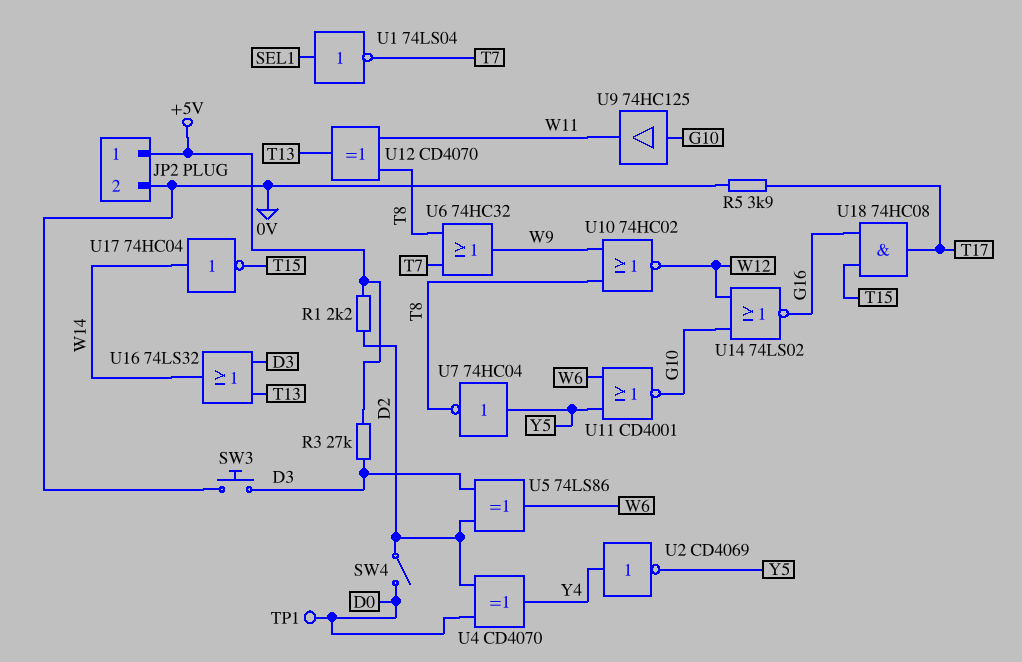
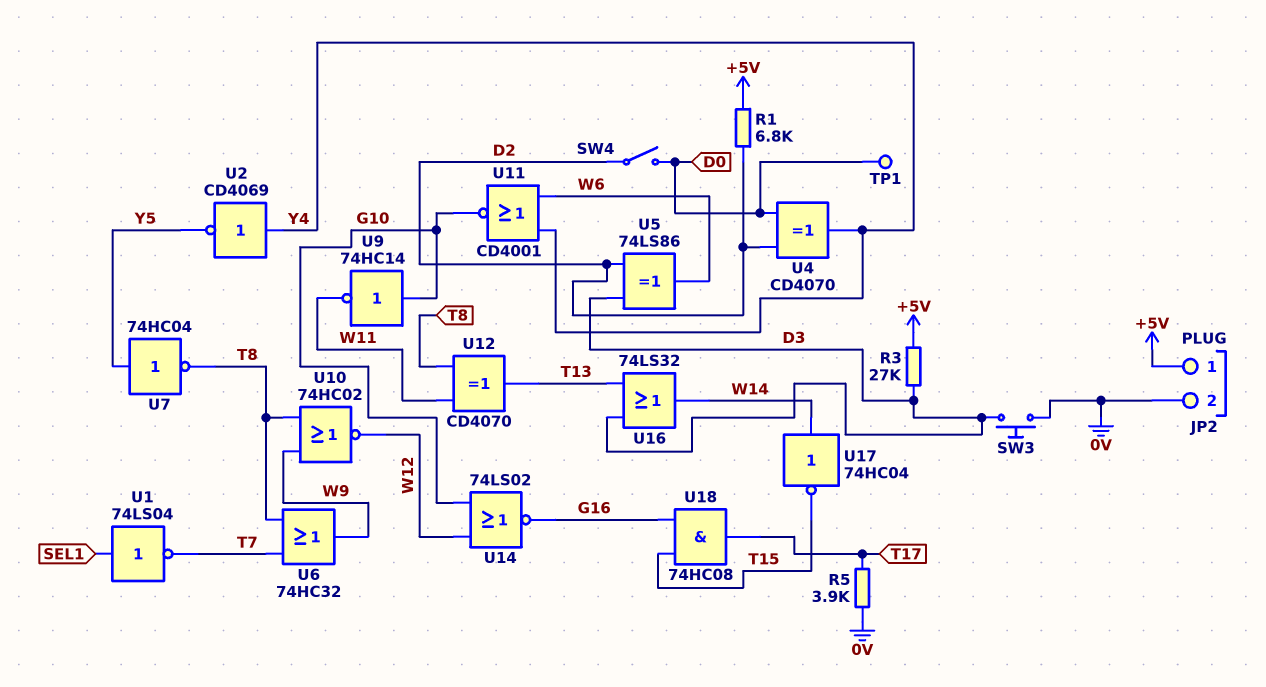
R1: 2.2k (+5V, D2) -> 6.8k (+5V, D2)
U9: buffer 74HC125 (in G10, out W11) -> NOT 74HC14 (in G10, out W11)
U11: NOR CD4001 (in W6, in Y5, out G10) -> NOR CD4001 (in W6, in Y4, out G10)

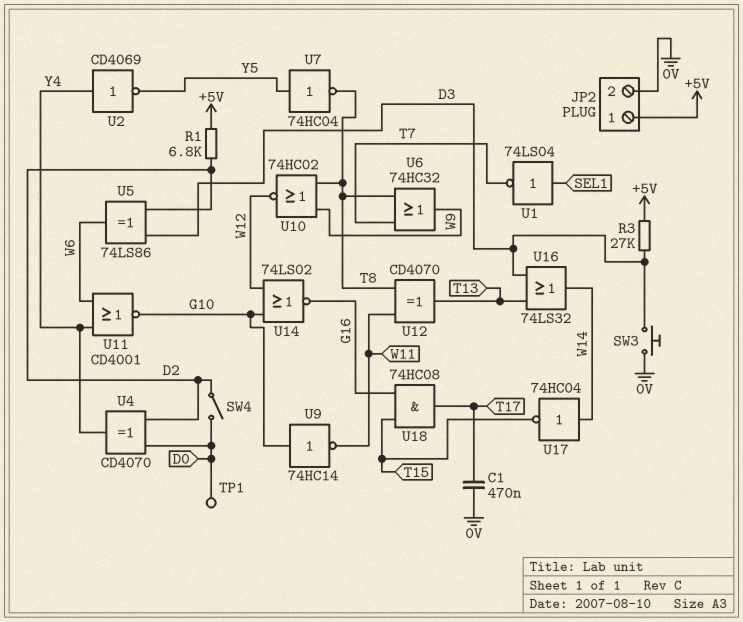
C1: none -> 470nF (0V, T17)
R5: 3.9k (0V, T17) -> none

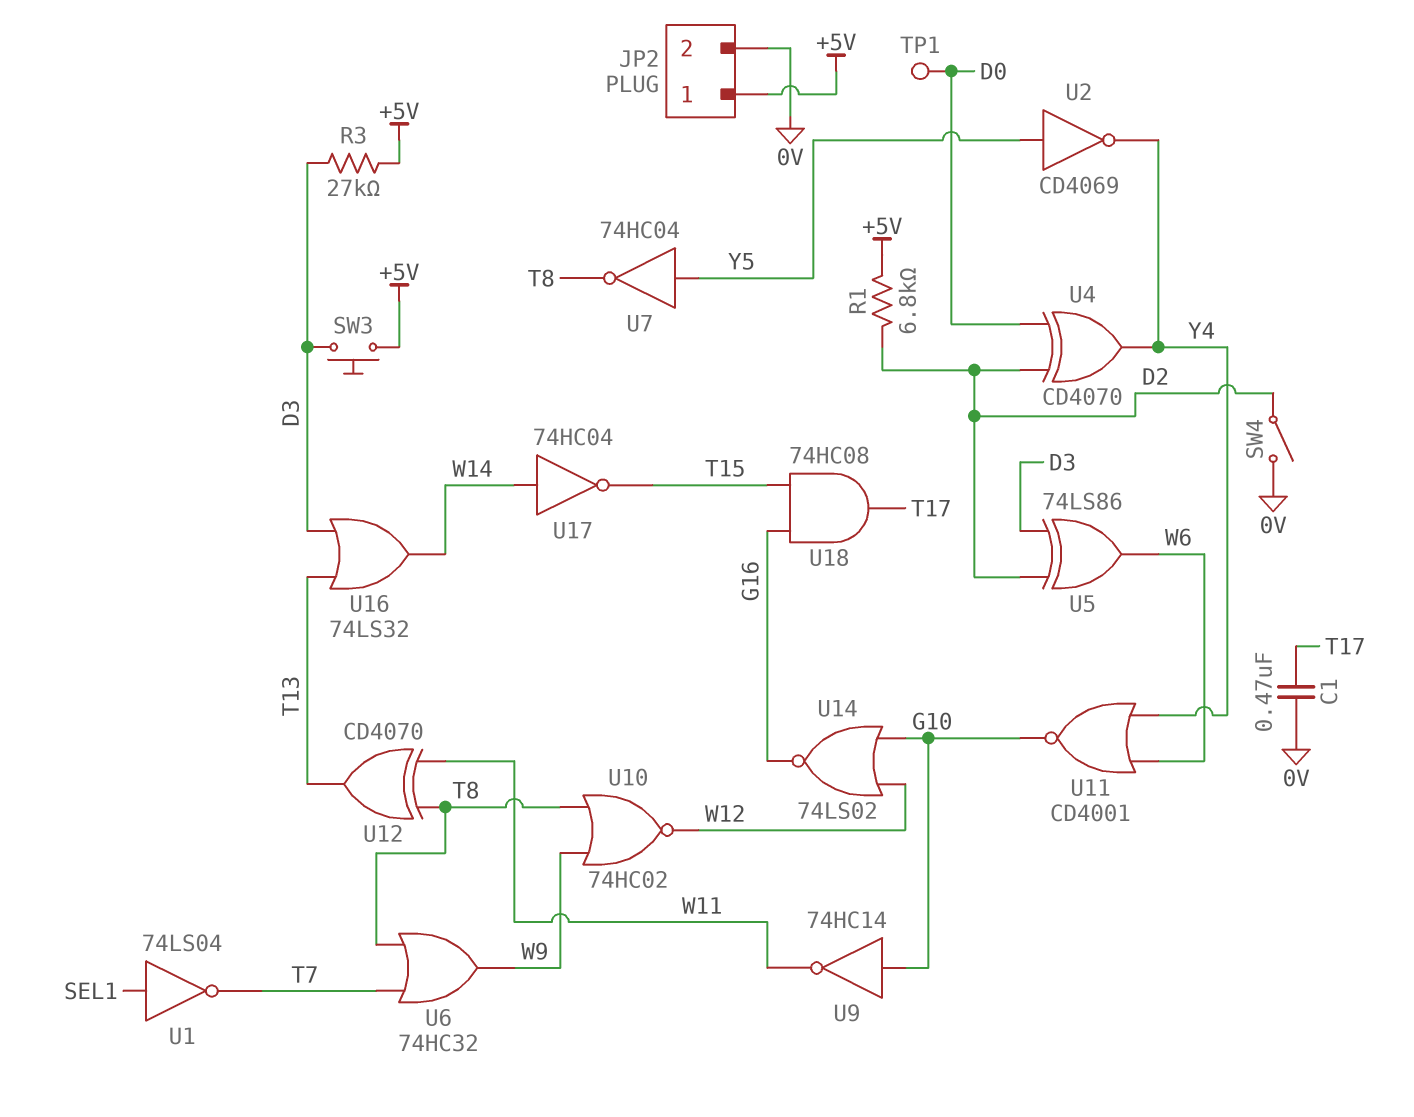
SW3: button (0V, D3) -> button (+5V, D3)
SW4: switch (D0, D2) -> switch (0V, D2)
U2: NOT CD4069 (in Y4, out Y5) -> NOT CD4069 (in Y5, out Y4)

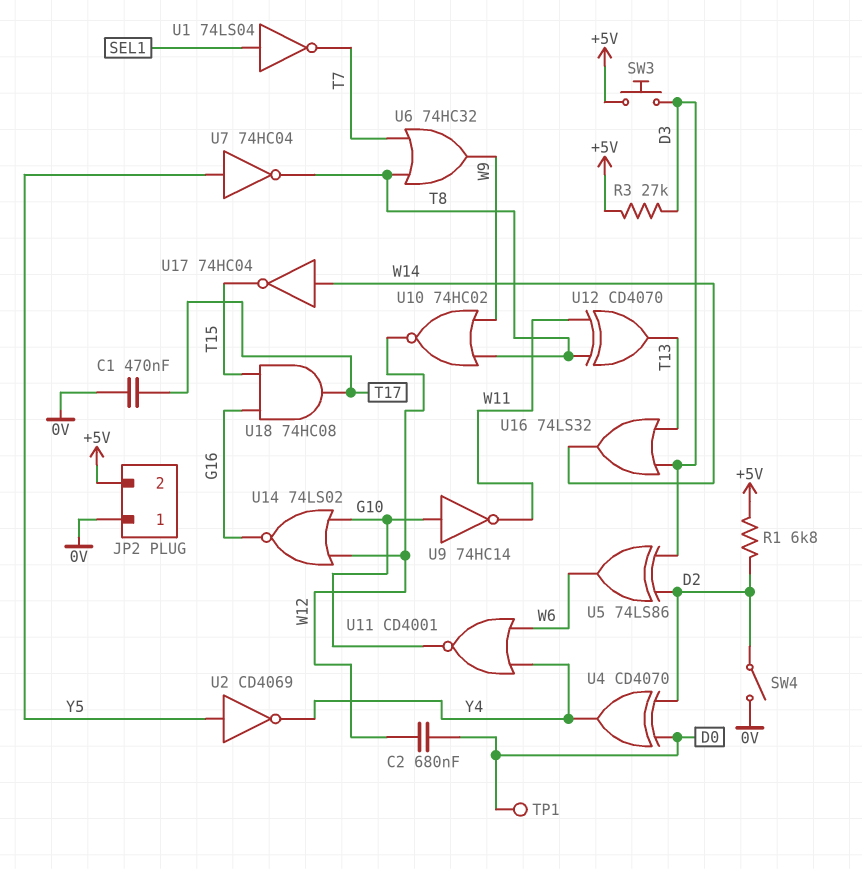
C2: none -> 680nF (D0, W12)
JP2 pin 1: +5V -> 0V
JP2 pin 2: 0V -> +5V

